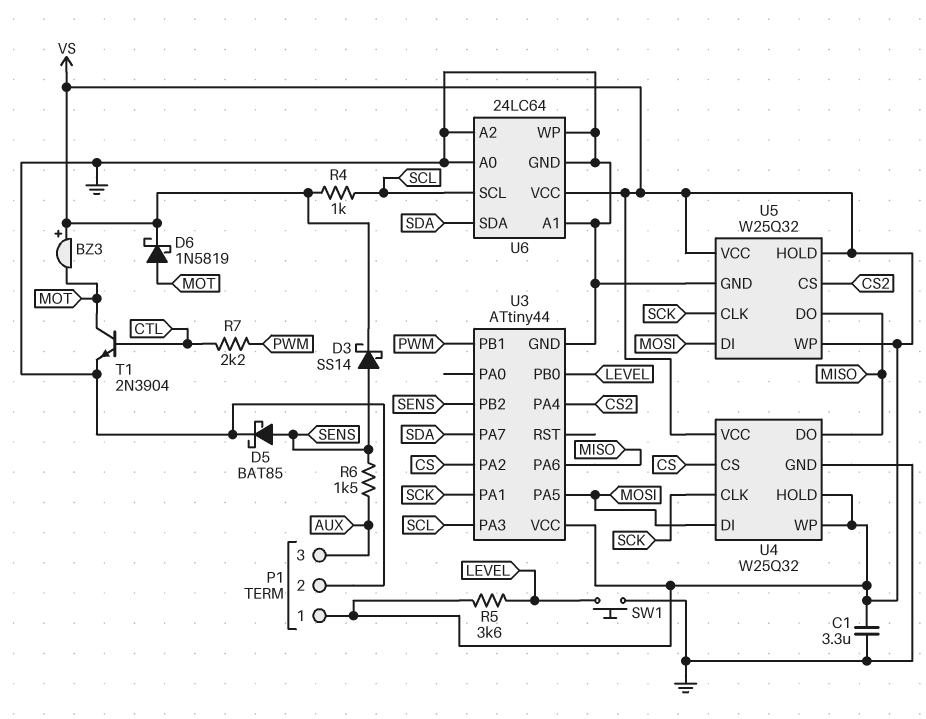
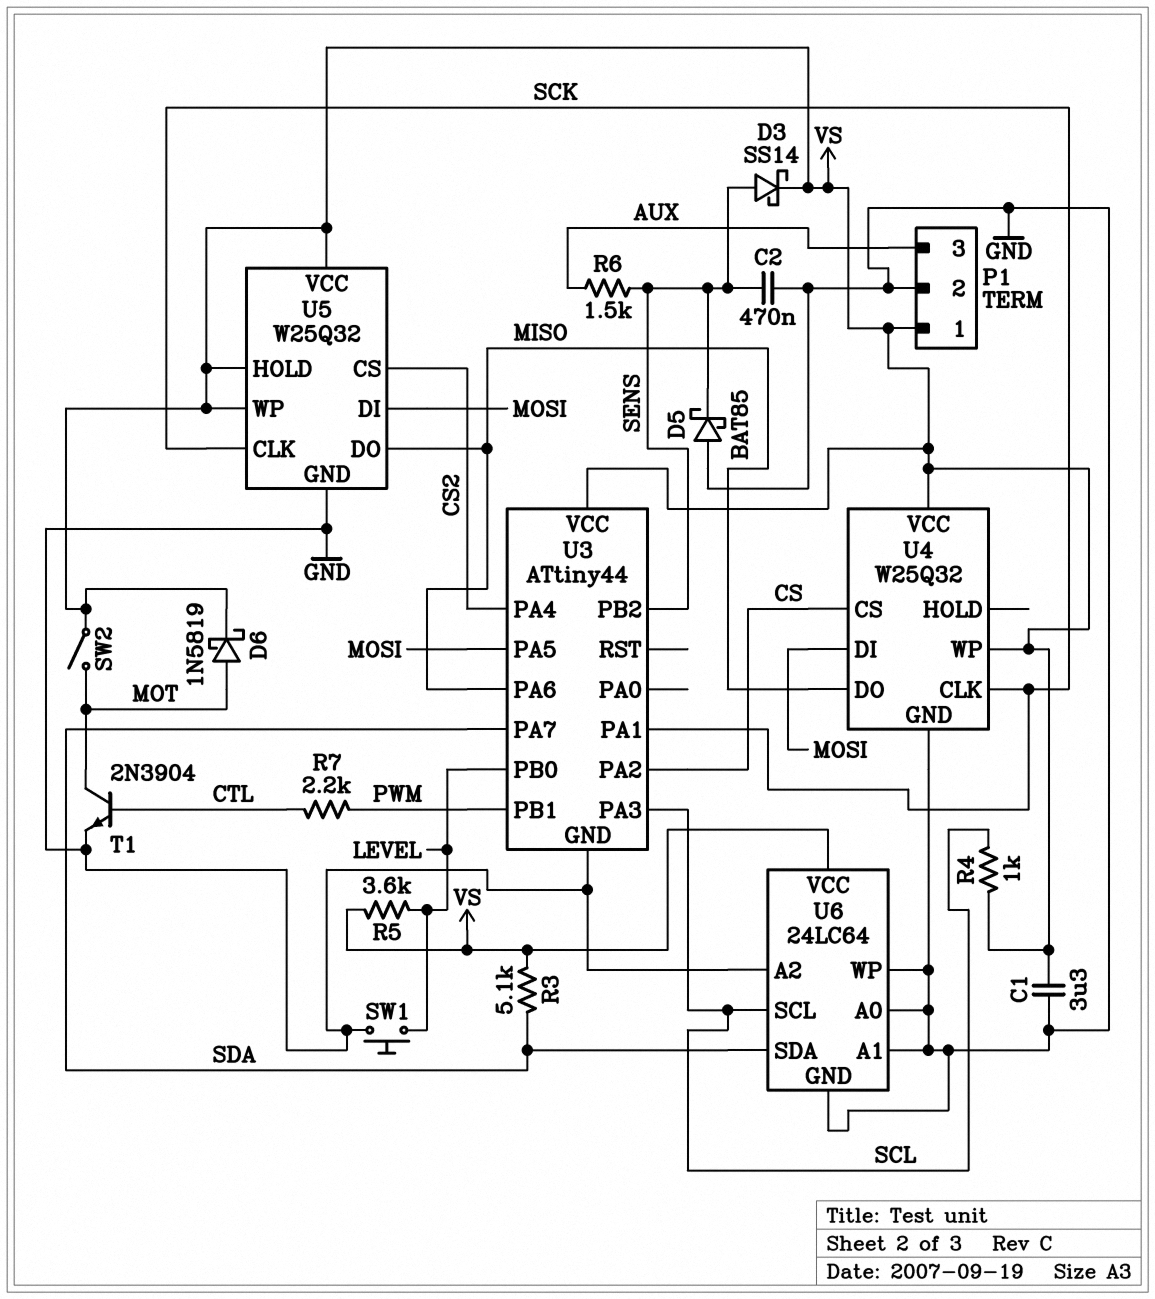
BZ3: buzzer (plus VS, minus MOT) -> none
C2: none -> 470nF (GND, SENS)
D5: schottky BAT85 (A SENS, K GND) -> schottky BAT85 (A GND, K SENS)
R3: none -> 5.1k (SDA, VS)
SW2: none -> switch (MOT, VS)
U4 pin HOLD: VS -> none

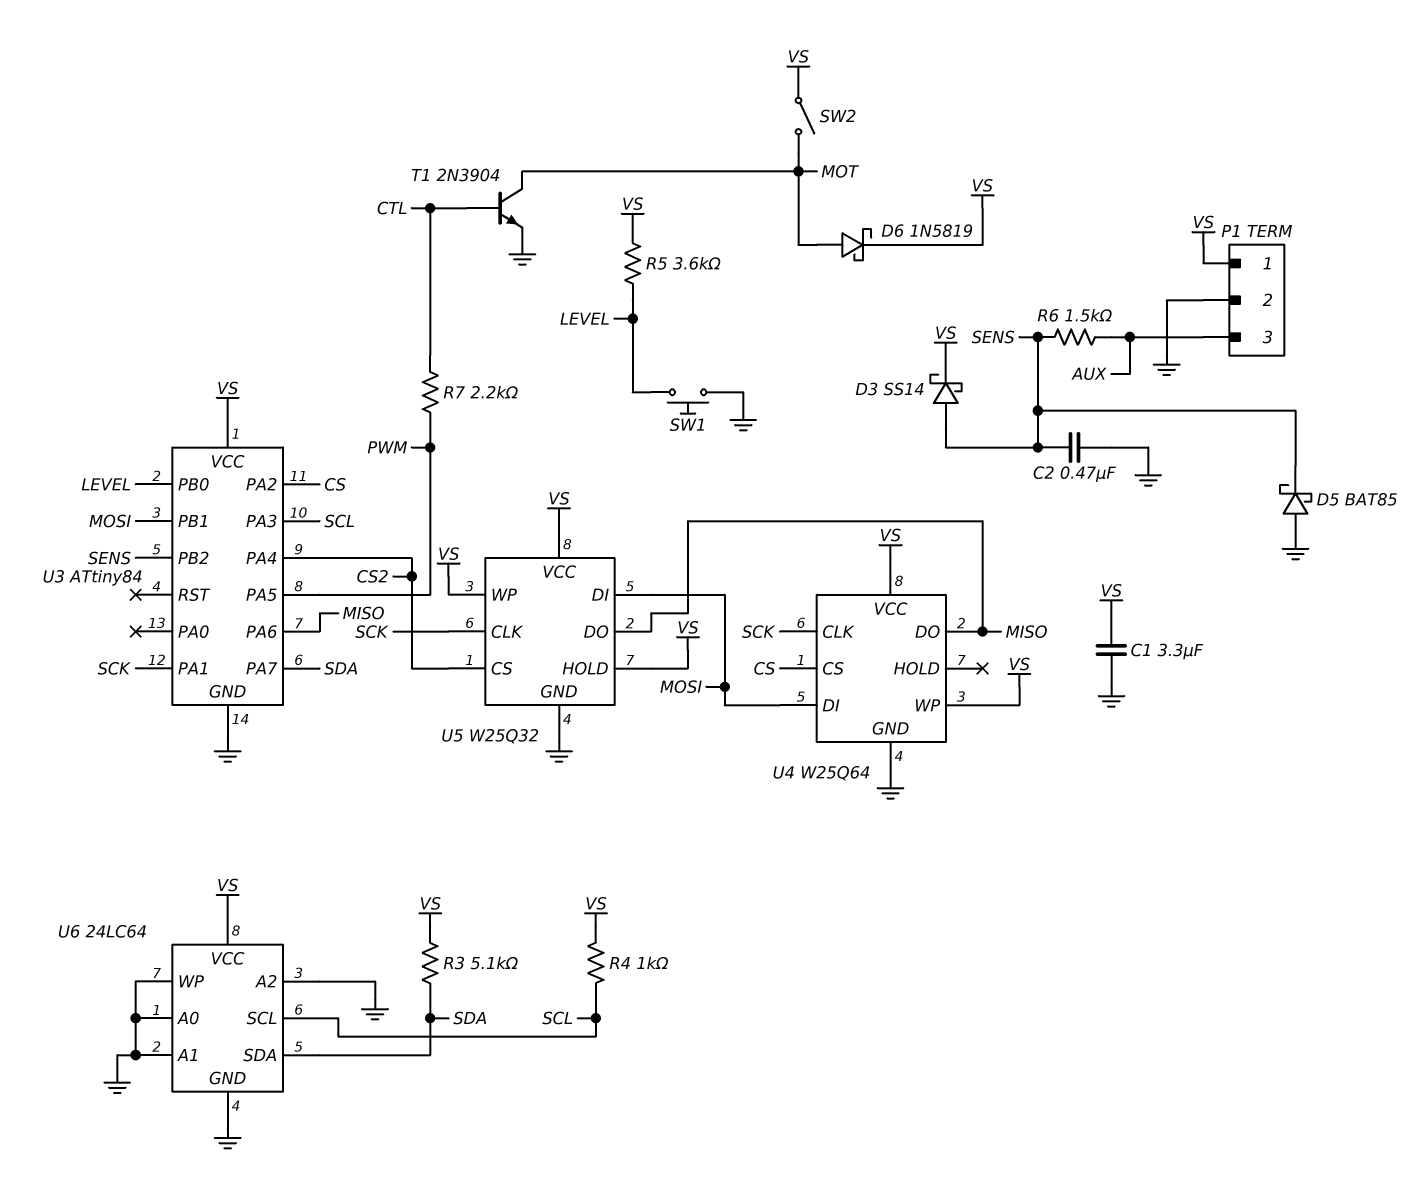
U3: ATtiny44 -> ATtiny84
U3 pin PA5: MOSI -> PWM
U3 pin PB1: PWM -> MOSI
U4: W25Q32 -> W25Q64

